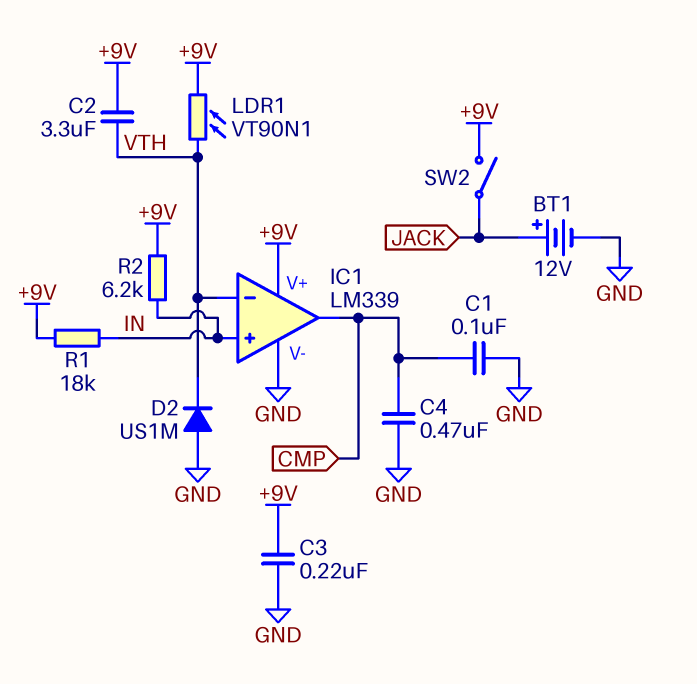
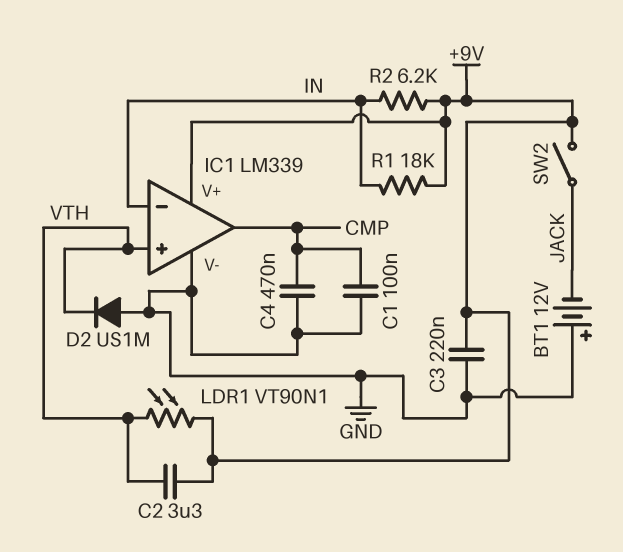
BT1: 12V (plus JACK, minus GND) -> 12V (plus GND, minus JACK)
IC1 pin in+: IN -> VTH
IC1 pin in-: VTH -> IN

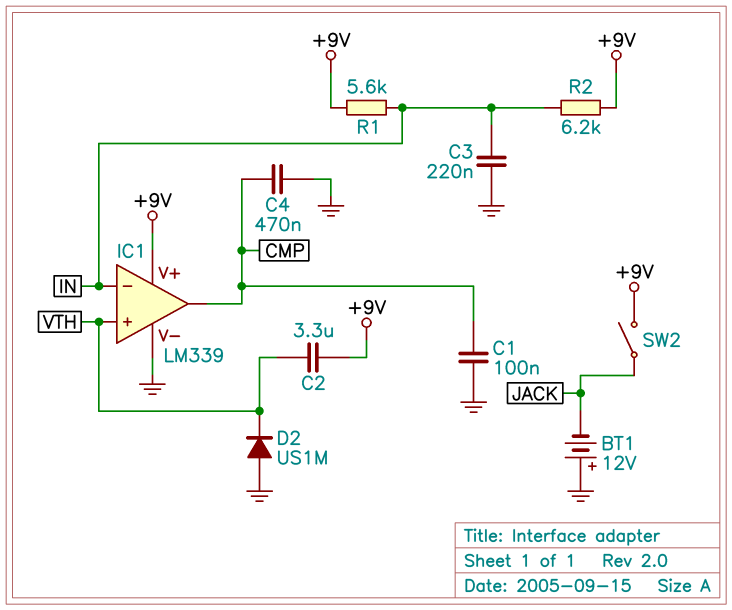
C3: 220nF (+9V, GND) -> 220nF (GND, IN)
LDR1: VT90N1 (+9V, VTH) -> none
R1: 18k (+9V, IN) -> 5.6k (+9V, IN)

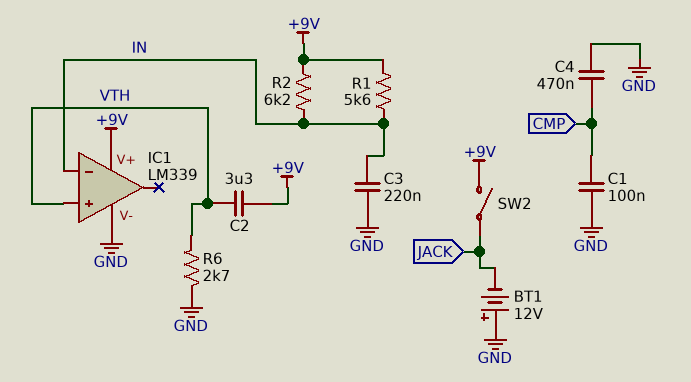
D2: diode US1M (A GND, K VTH) -> none
IC1 pin out: CMP -> none
R6: none -> 2.7k (GND, VTH)

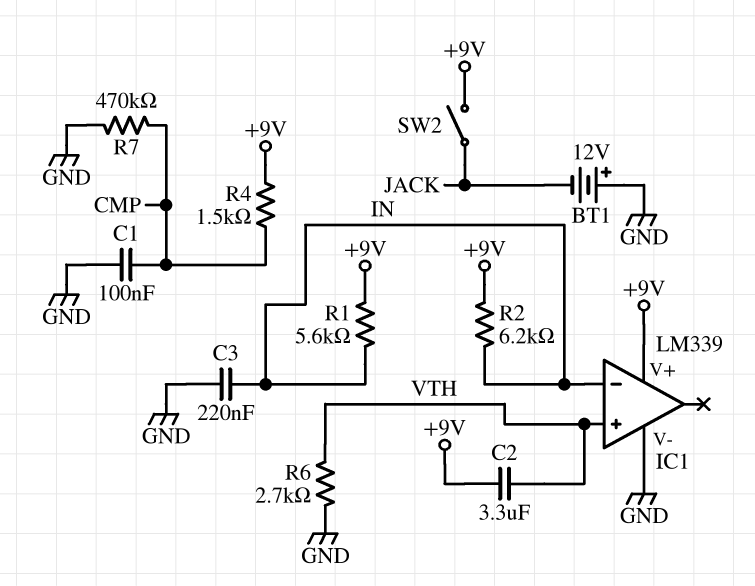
C4: 470nF (CMP, GND) -> none
R4: none -> 1.5k (+9V, CMP)
R7: none -> 470k (CMP, GND)

